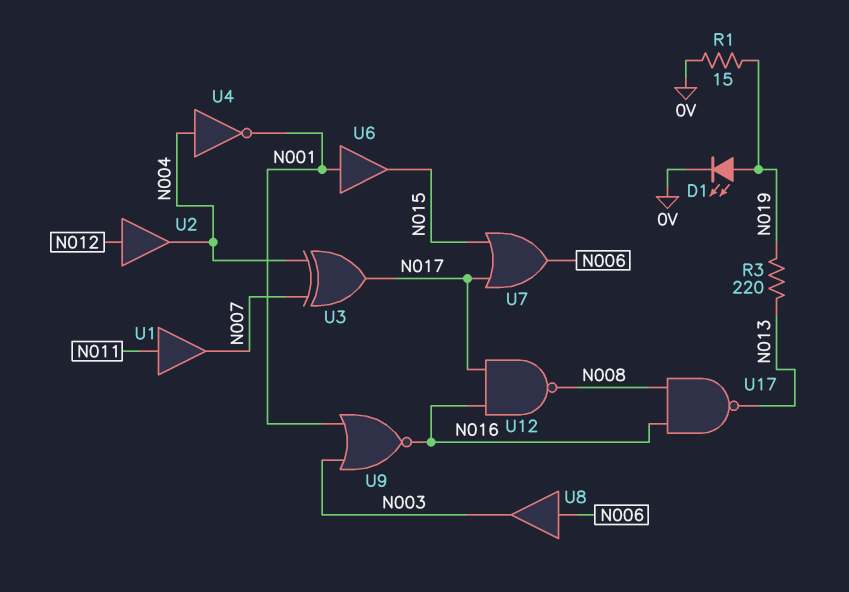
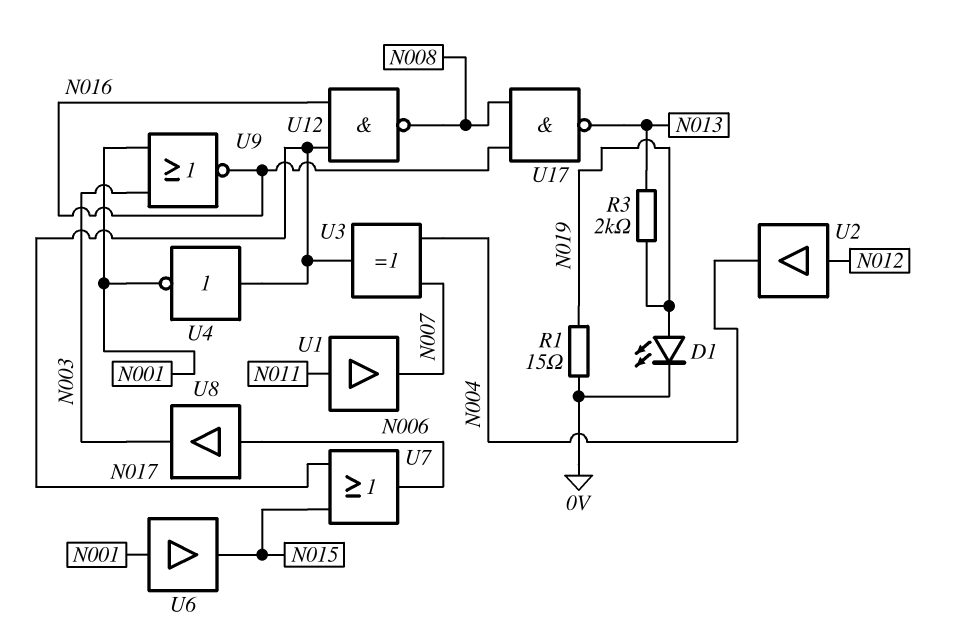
R3: 220 (N013, N019) -> 2k (N013, N019)
U4: NOT (in N004, out N001) -> NOT (in N017, out N001)

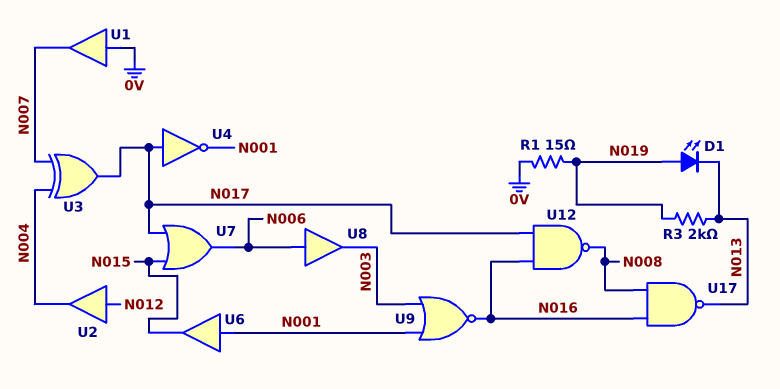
D1: LED (A N019, K 0V) -> LED (A N019, K N013)
U1: buffer (in N011, out N007) -> buffer (in 0V, out N007)

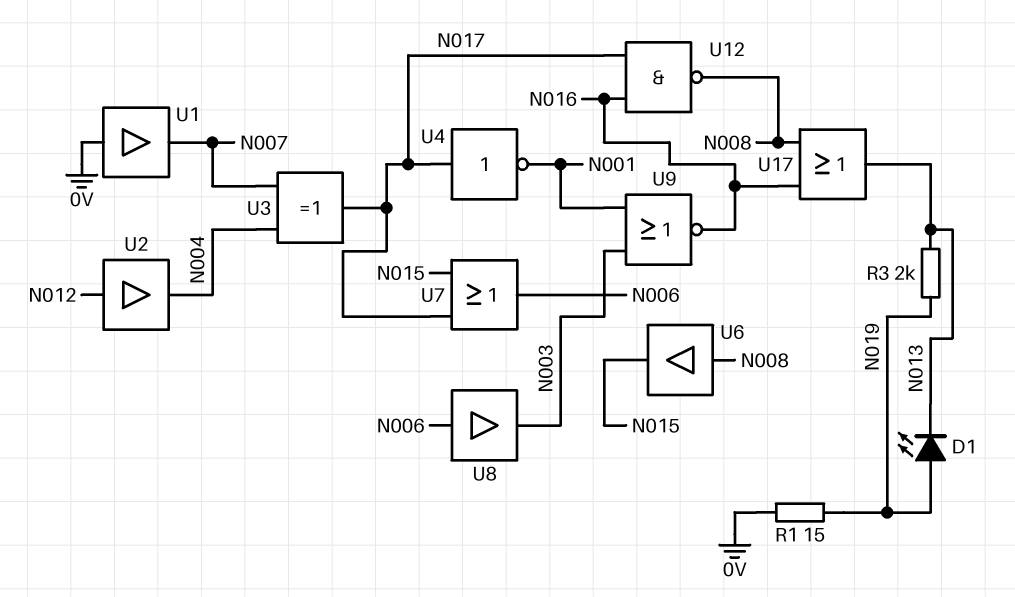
U6: buffer (in N001, out N015) -> buffer (in N008, out N015)
U17: NAND (in N008, in N016, out N013) -> OR (in N008, in N016, out N013)

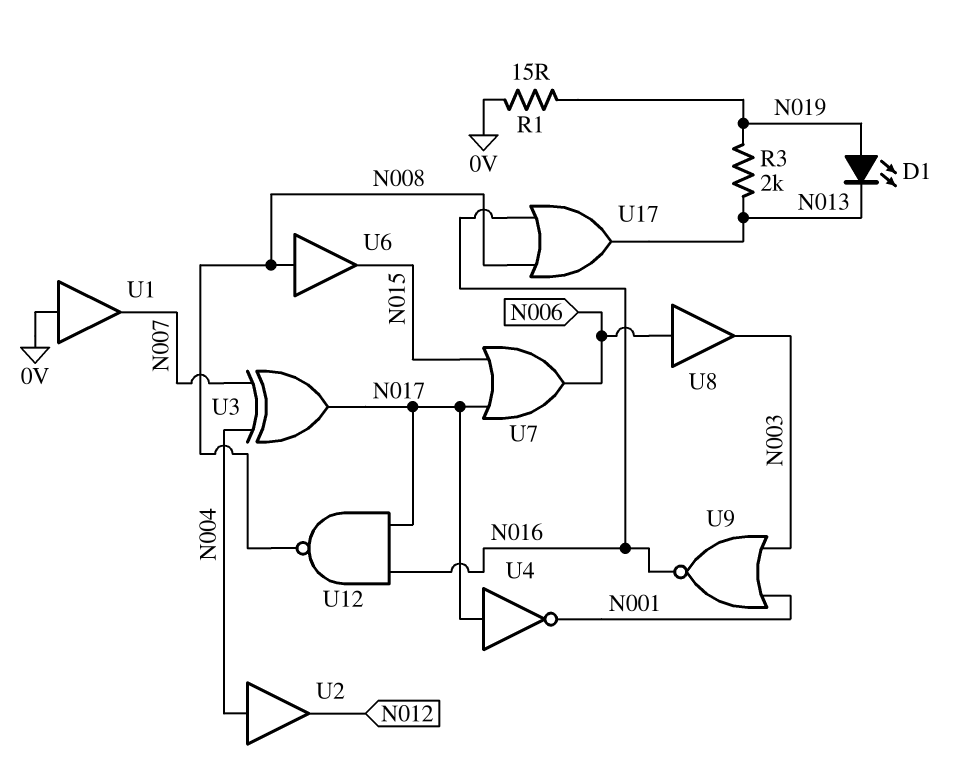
U2: buffer (in N012, out N004) -> buffer (in N004, out N012)

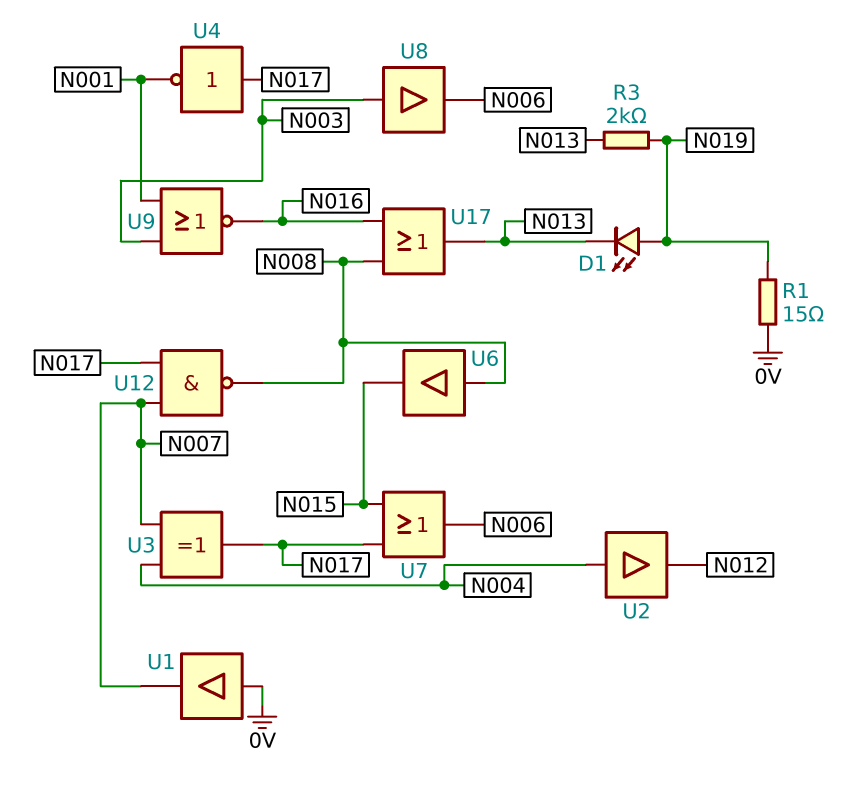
U8: buffer (in N006, out N003) -> buffer (in N003, out N006)
U12: NAND (in N016, in N017, out N008) -> NAND (in N007, in N017, out N008)

